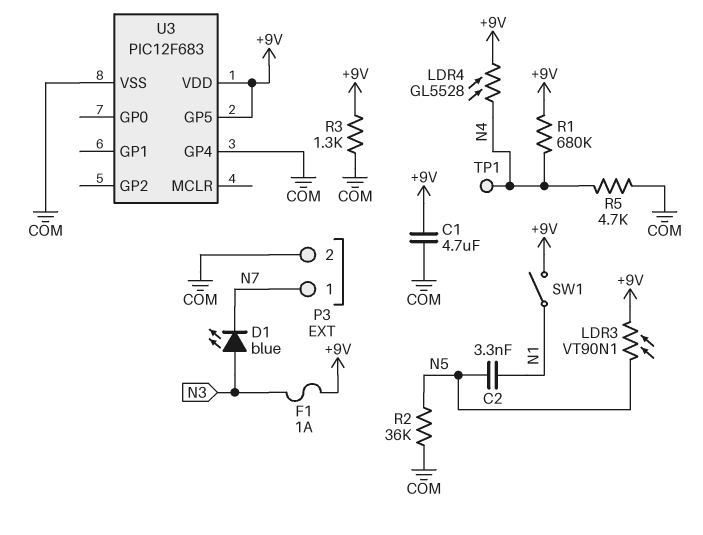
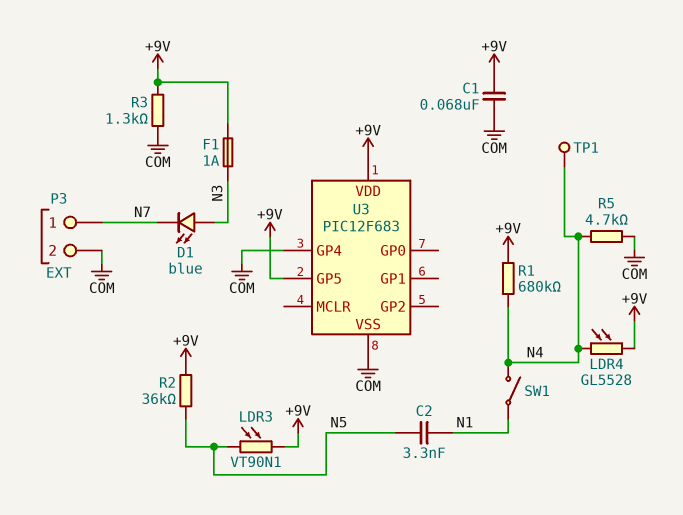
C1: 4.7uF (+9V, COM) -> 68nF (+9V, COM)
R2: 36k (COM, N5) -> 36k (+9V, N5)
SW1: switch (+9V, N1) -> switch (N1, N4)

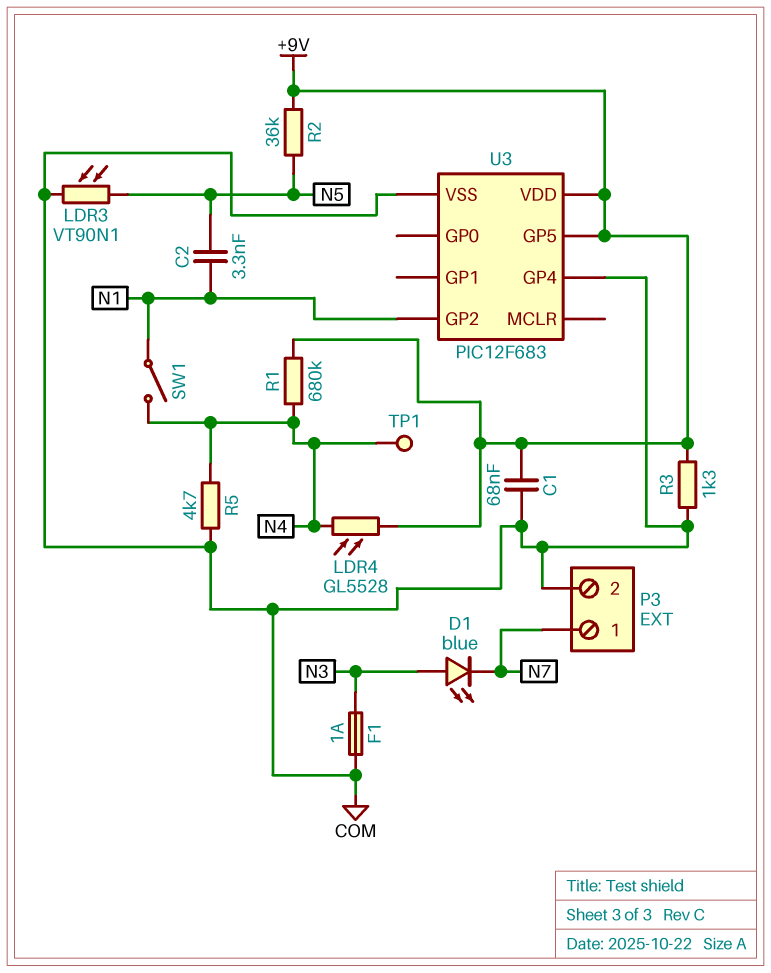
F1: 1A (+9V, N3) -> 1A (COM, N3)
LDR3: VT90N1 (+9V, N5) -> VT90N1 (COM, N5)
U3 pin GP2: none -> N1

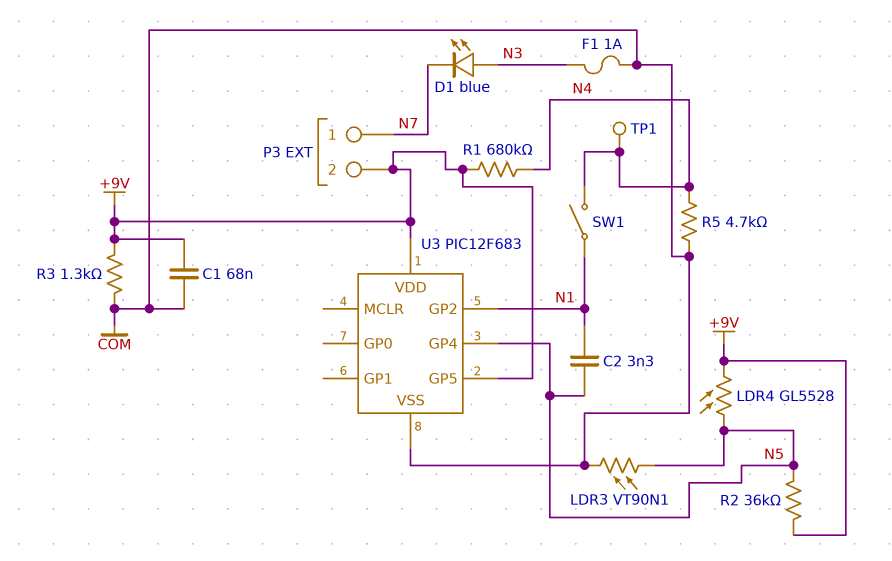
LDR4: GL5528 (+9V, N4) -> GL5528 (+9V, N5)
P3 pin 2: COM -> +9V
U3 pin GP4: COM -> N5

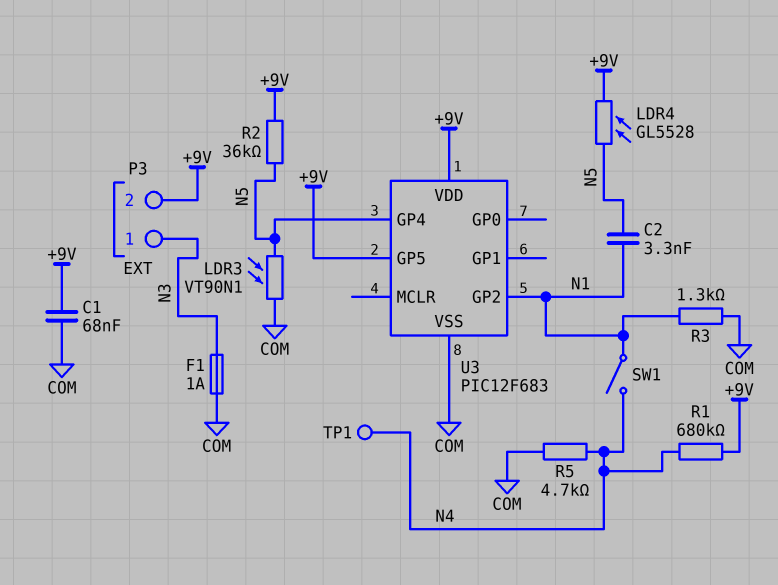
D1: LED blue (A N3, K N7) -> none
P3 pin 1: N7 -> N3
R3: 1.3k (+9V, COM) -> 1.3k (COM, N1)

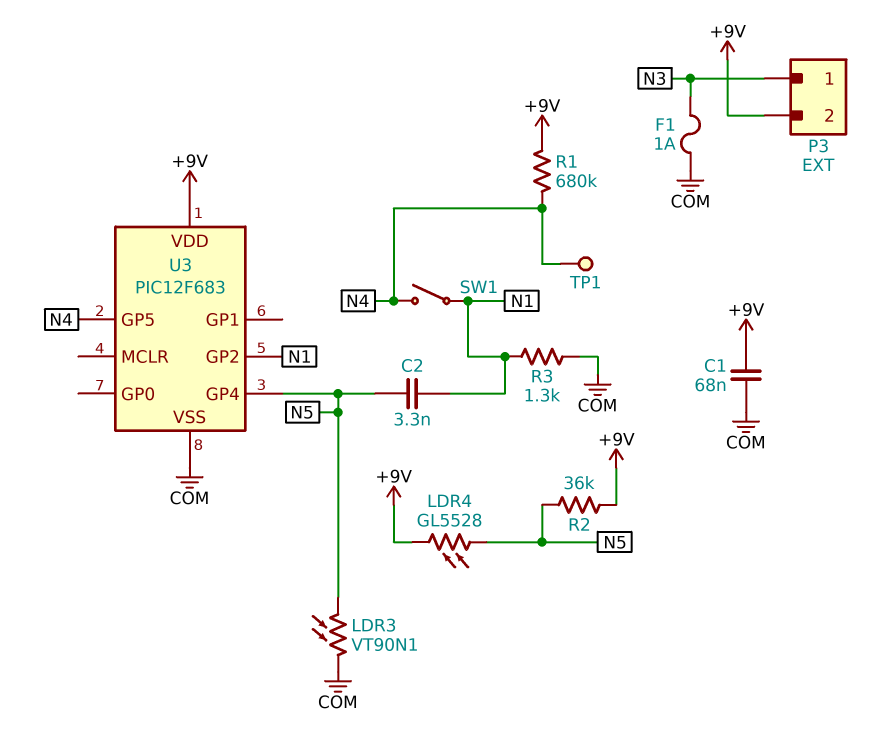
R5: 4.7k (COM, N4) -> none
U3 pin GP5: +9V -> N4

